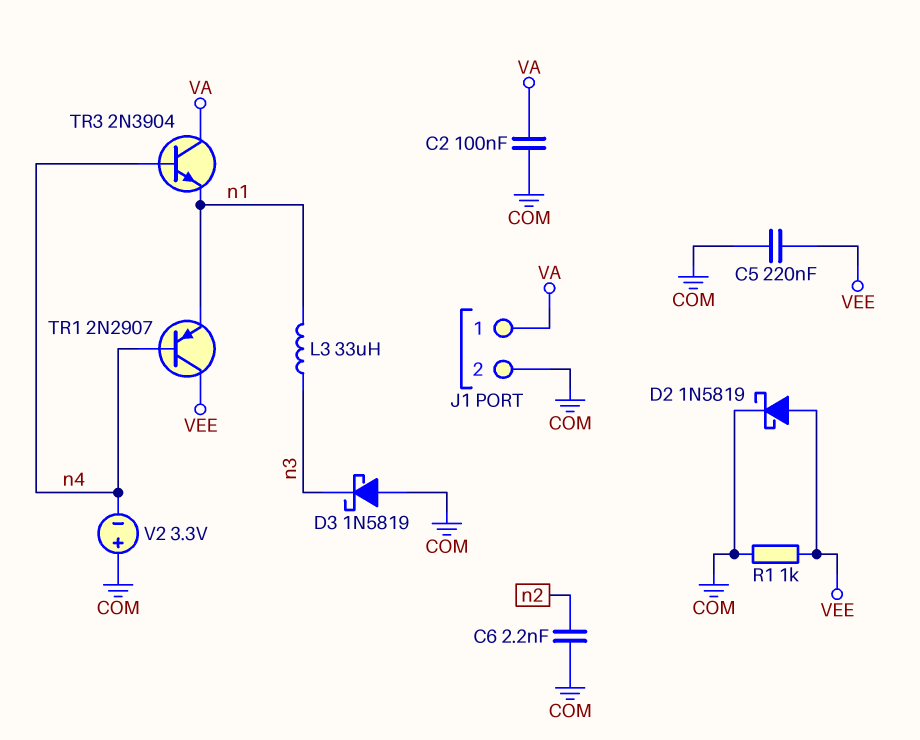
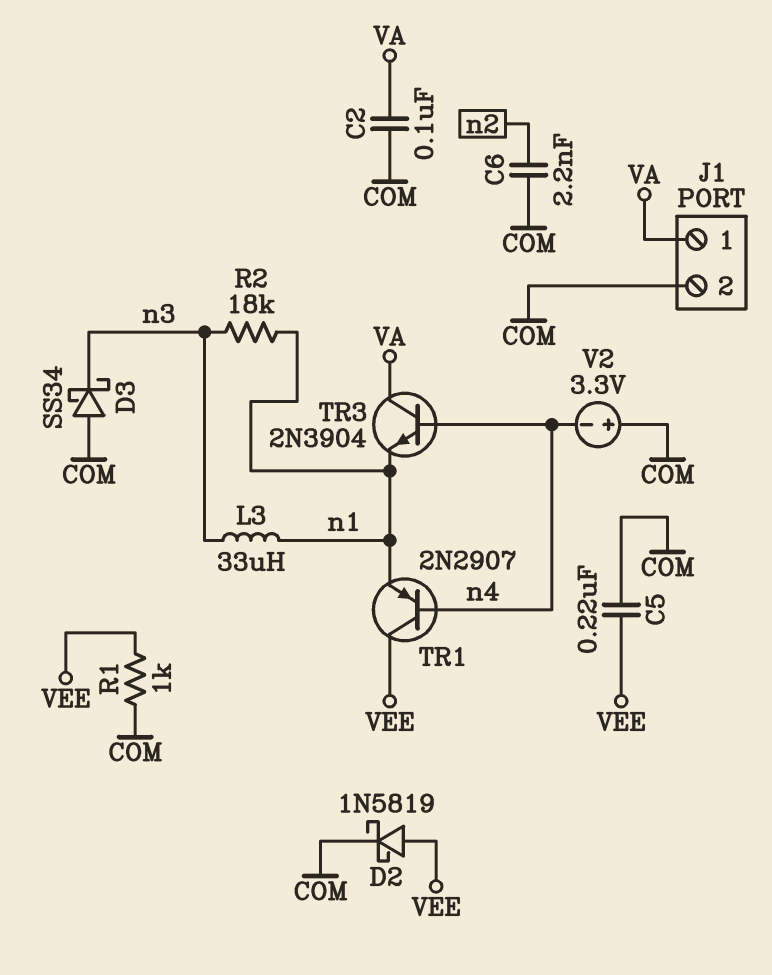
D3: schottky 1N5819 (A COM, K n3) -> schottky SS34 (A COM, K n3)
R2: none -> 18k (n1, n3)

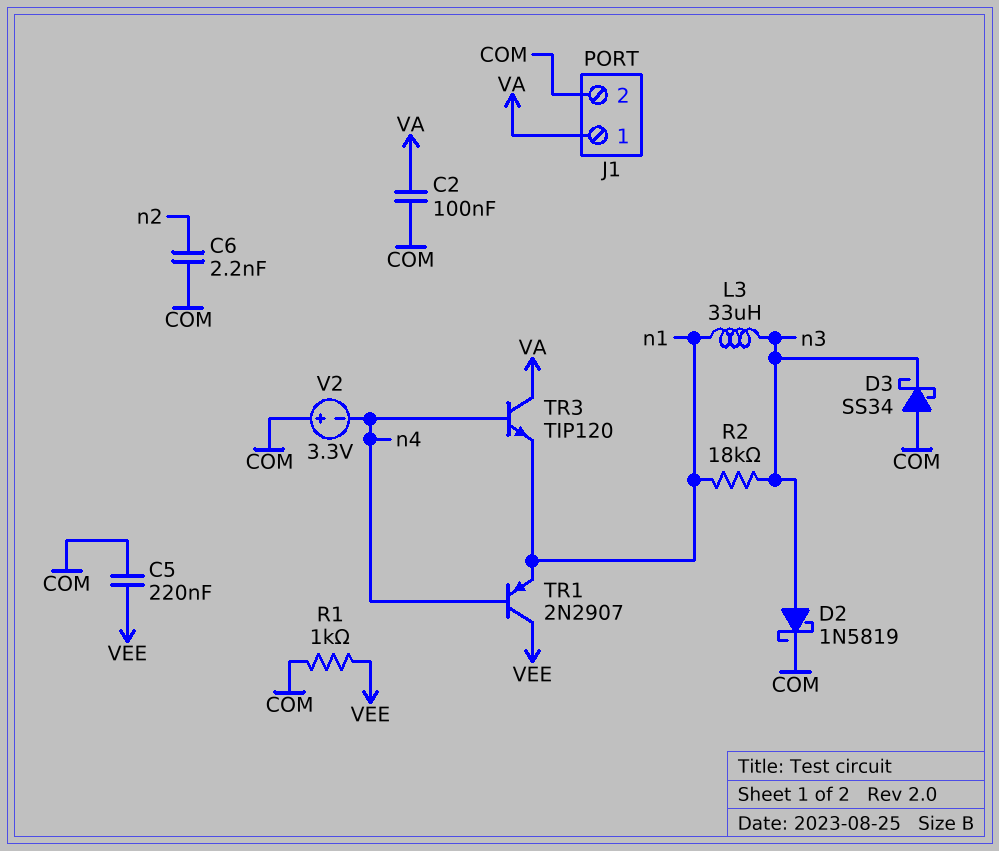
D2: schottky 1N5819 (A VEE, K COM) -> schottky 1N5819 (A n3, K COM)
TR3: NPN 2N3904 (B n4, C VA, E n1) -> NPN TIP120 (B n4, C VA, E n1)

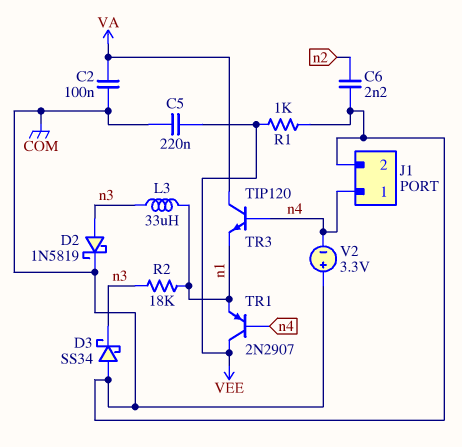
J1 pin 1: VA -> n4

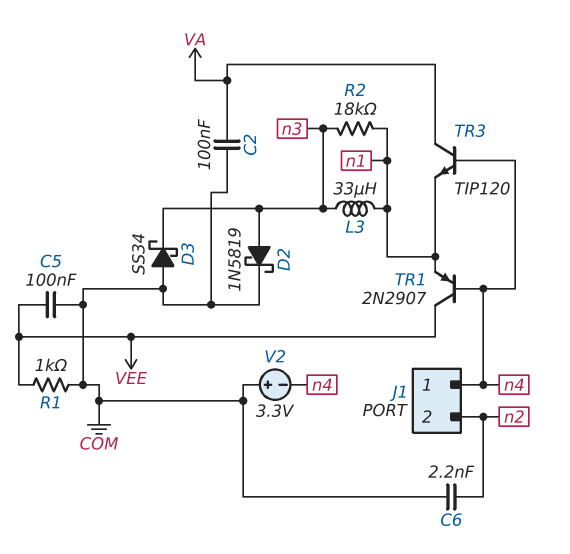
C5: 220nF (COM, VEE) -> 100nF (COM, VEE)
J1 pin 2: COM -> n2

